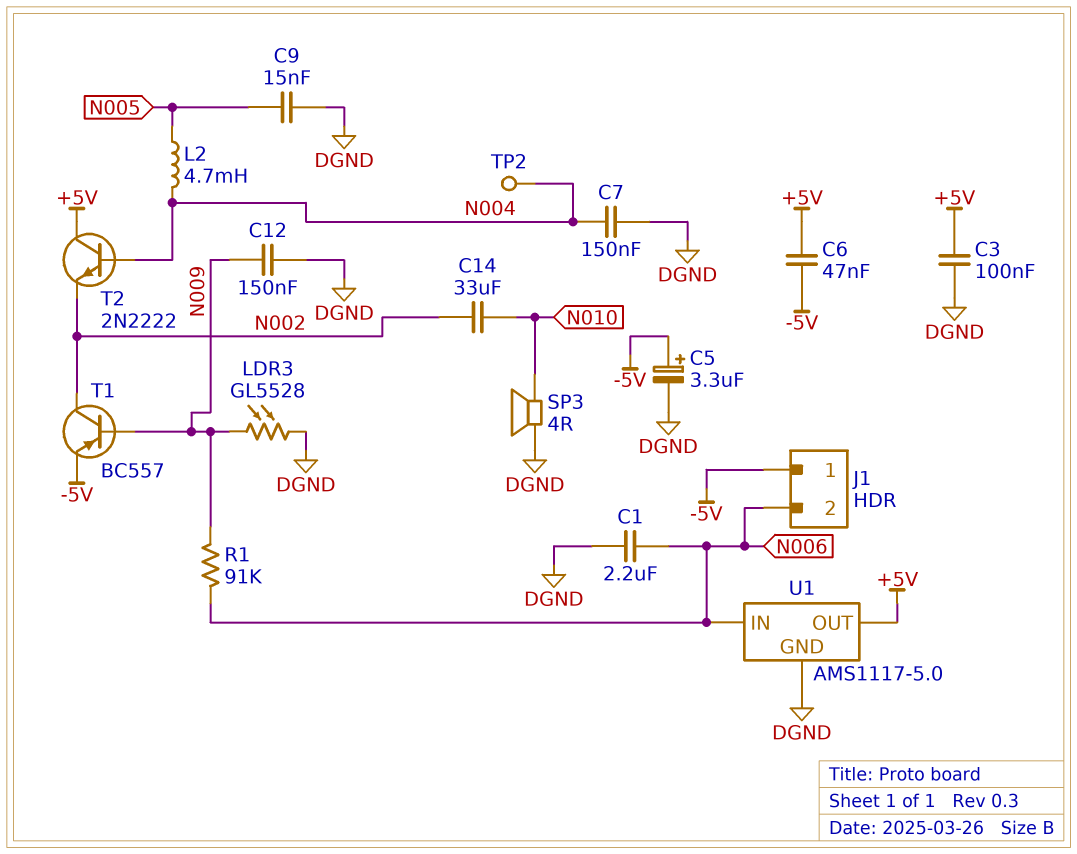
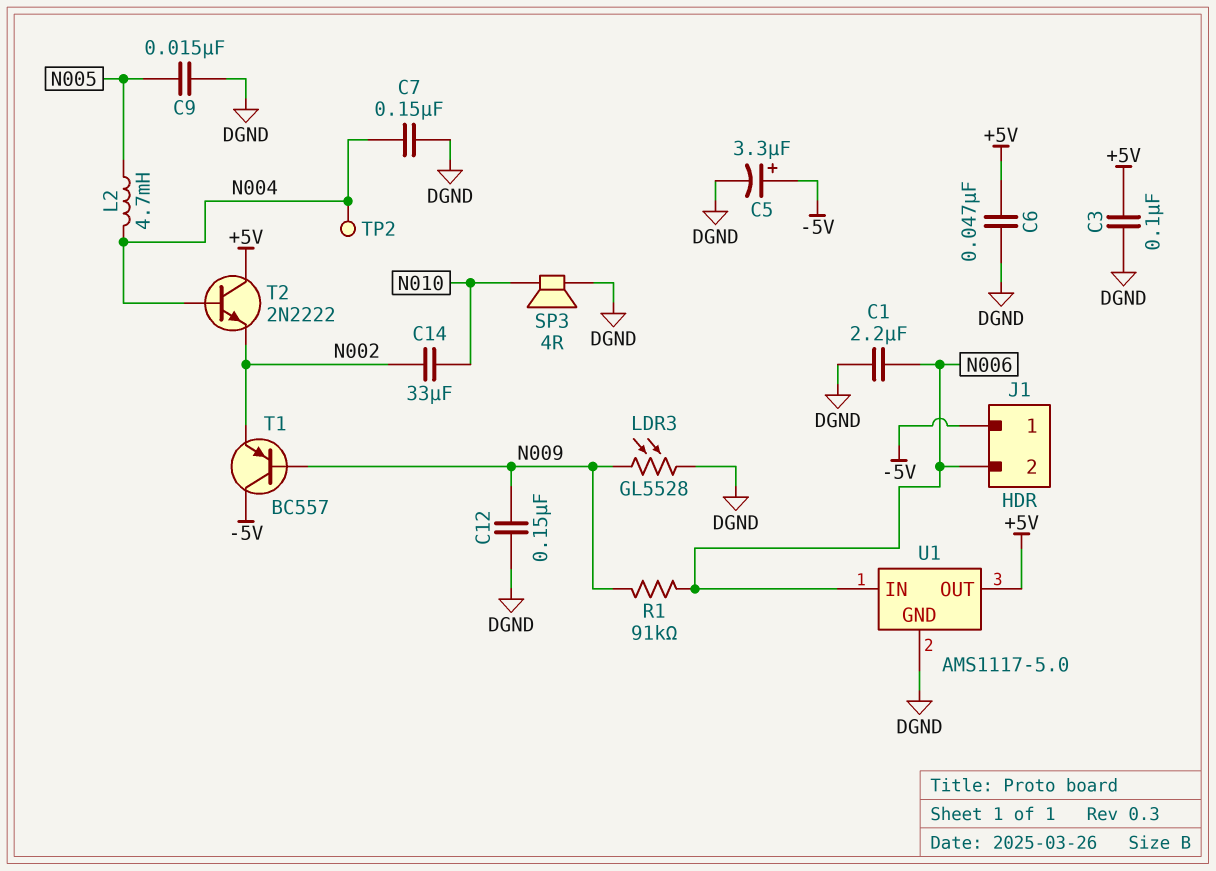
C6: 47nF (+5V, -5V) -> 47nF (+5V, DGND)
T1: PNP BC557 (B N009, C N002, E -5V) -> PNP BC557 (B N009, C -5V, E N002)

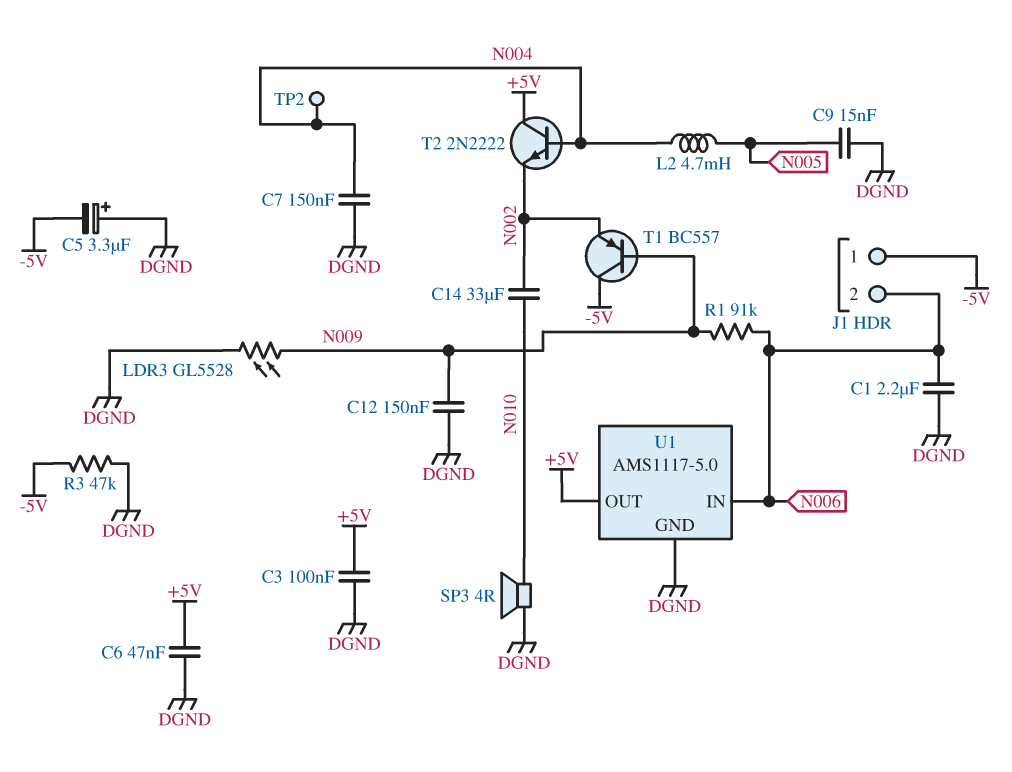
C5: 3.3uF (plus -5V, minus DGND) -> 3.3uF (plus DGND, minus -5V)
R3: none -> 47k (-5V, DGND)

